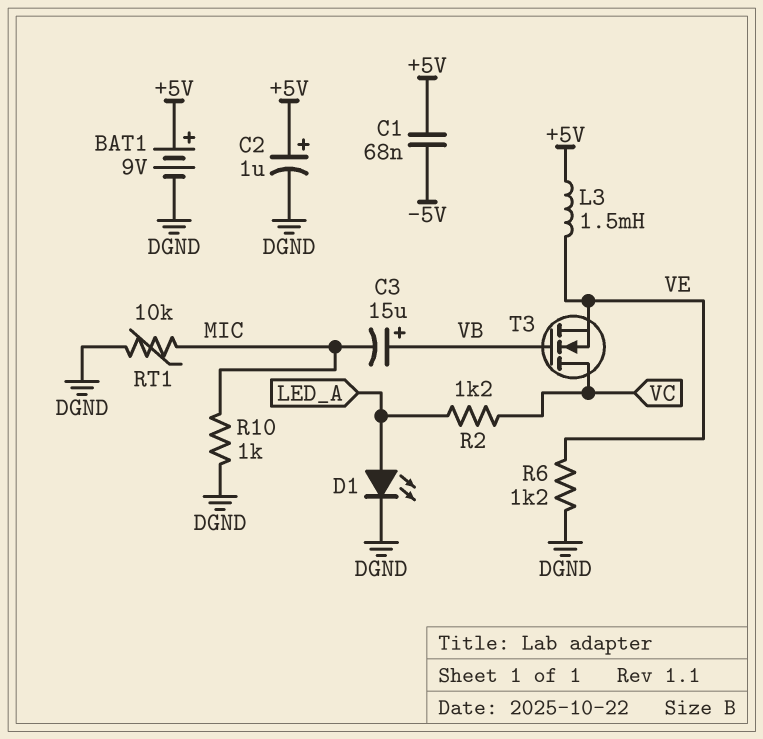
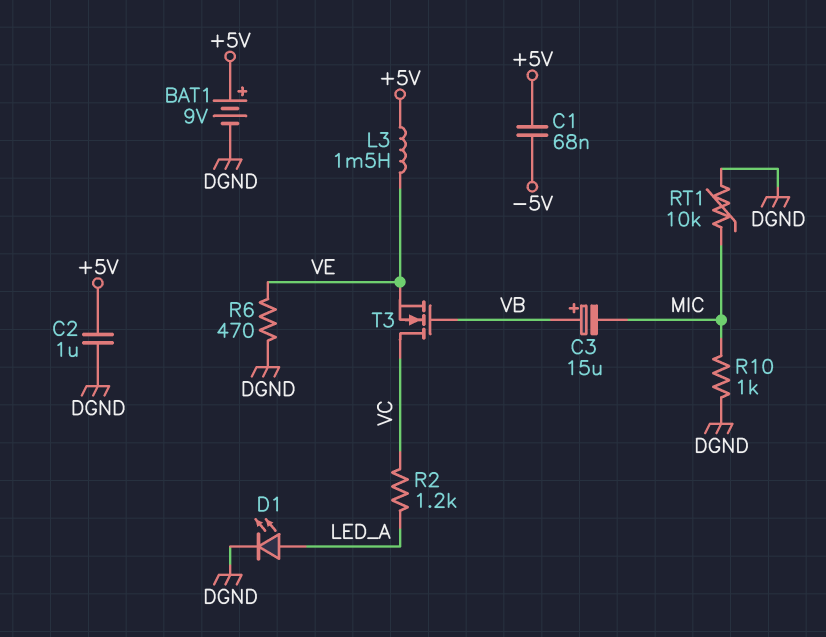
C2: 1uF (plus +5V, minus DGND) -> 1uF (+5V, DGND)
R6: 1.2k (DGND, VE) -> 470 (DGND, VE)

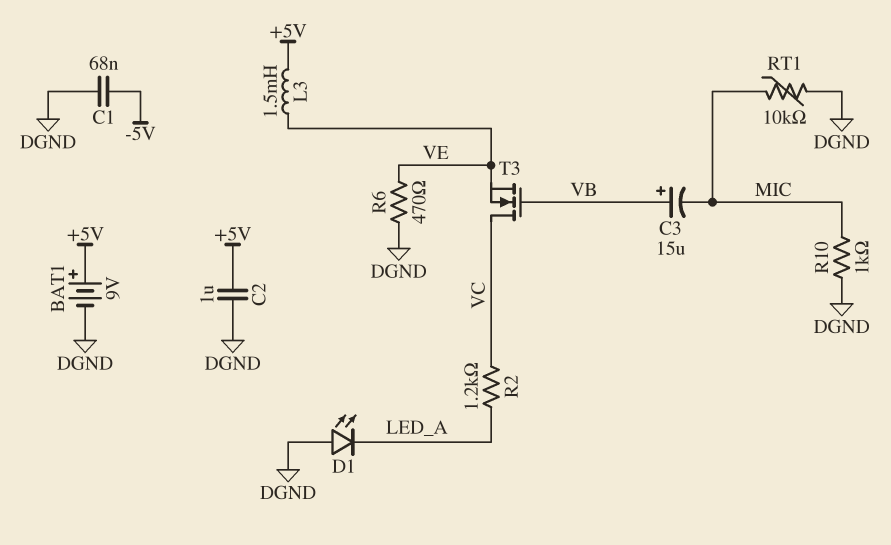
C1: 68nF (+5V, -5V) -> 68nF (-5V, DGND)
D1: LED (A LED_A, K DGND) -> LED (A DGND, K LED_A)

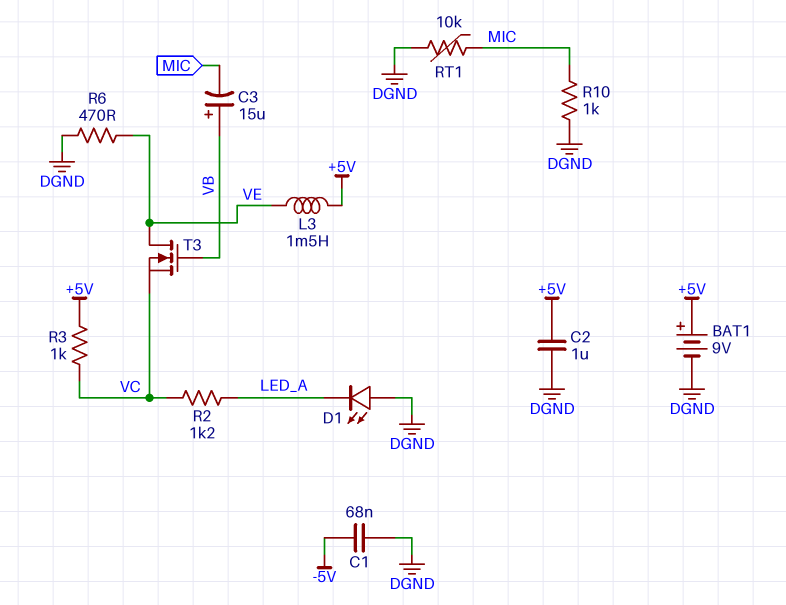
R3: none -> 1k (+5V, VC)
T3: NMOS (G VB, D VC, S VE) -> NMOS (G VB, D VE, S VC)

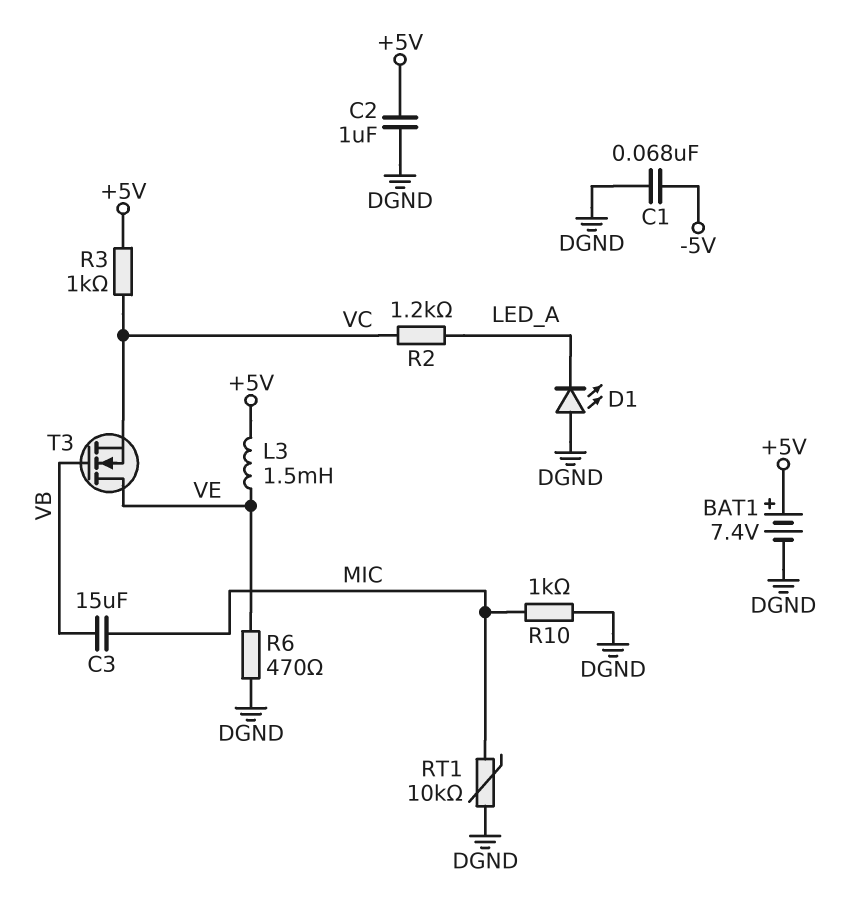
BAT1: 9V (plus +5V, minus DGND) -> 7.4V (plus +5V, minus DGND)
C3: 15uF (plus VB, minus MIC) -> 15uF (MIC, VB)

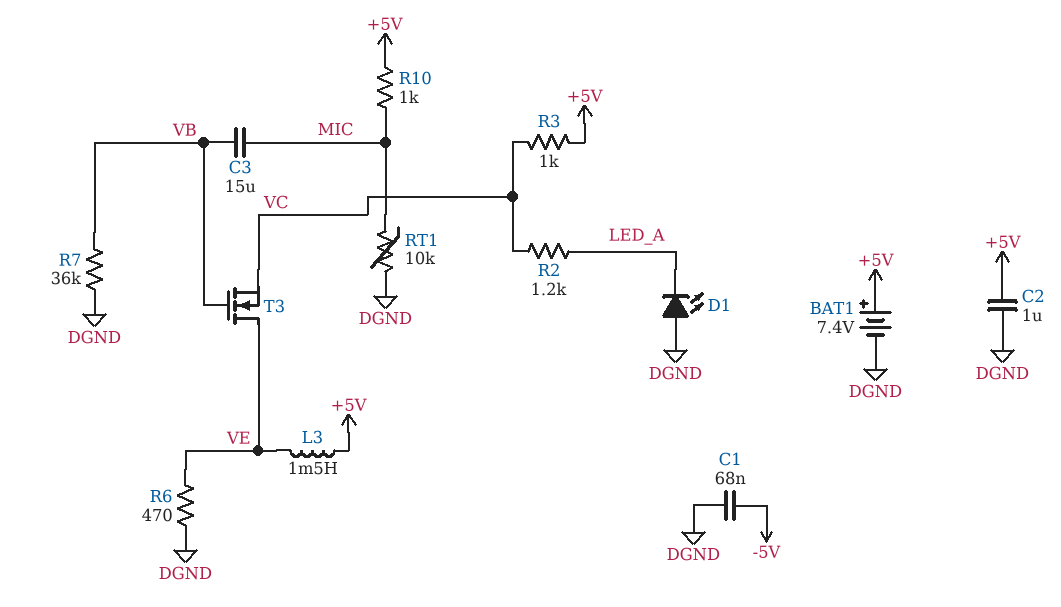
R7: none -> 36k (DGND, VB)
R10: 1k (DGND, MIC) -> 1k (+5V, MIC)

